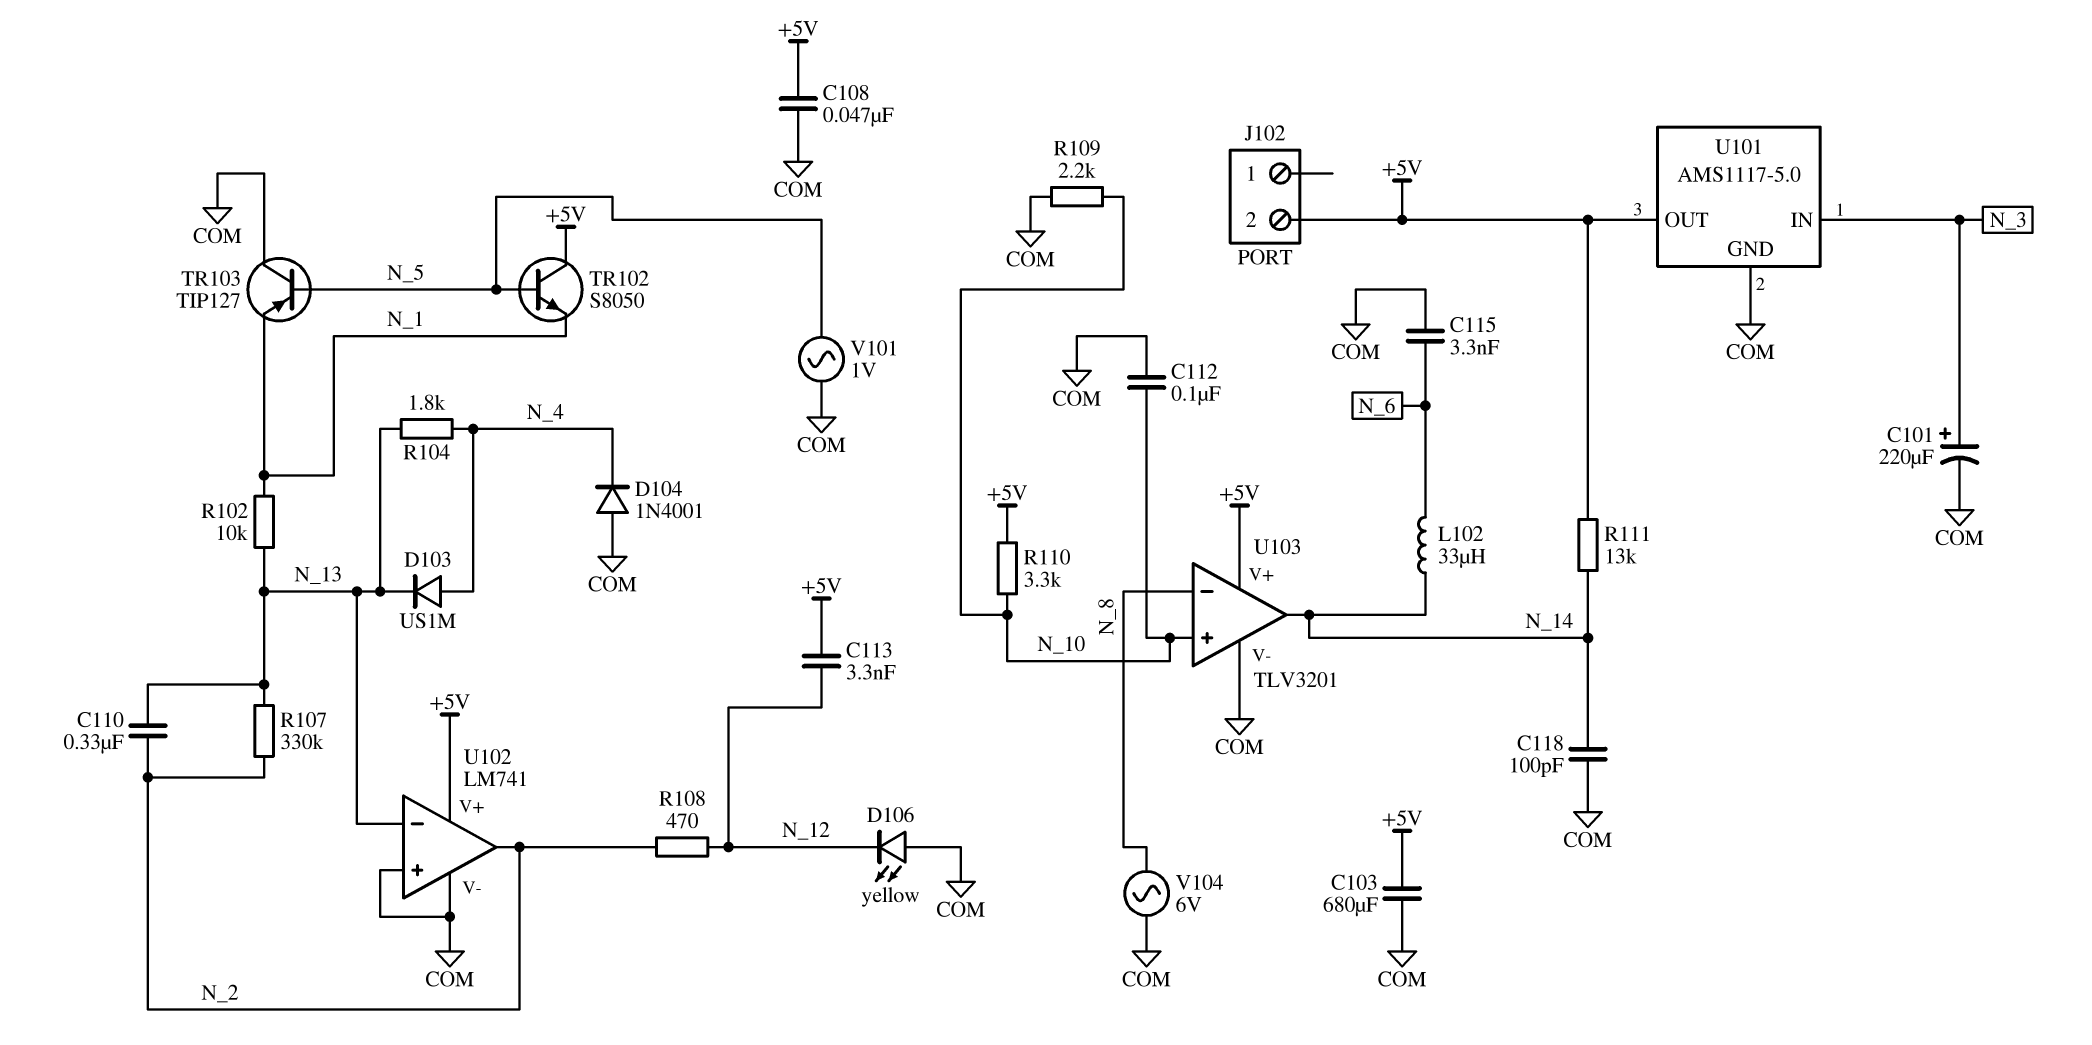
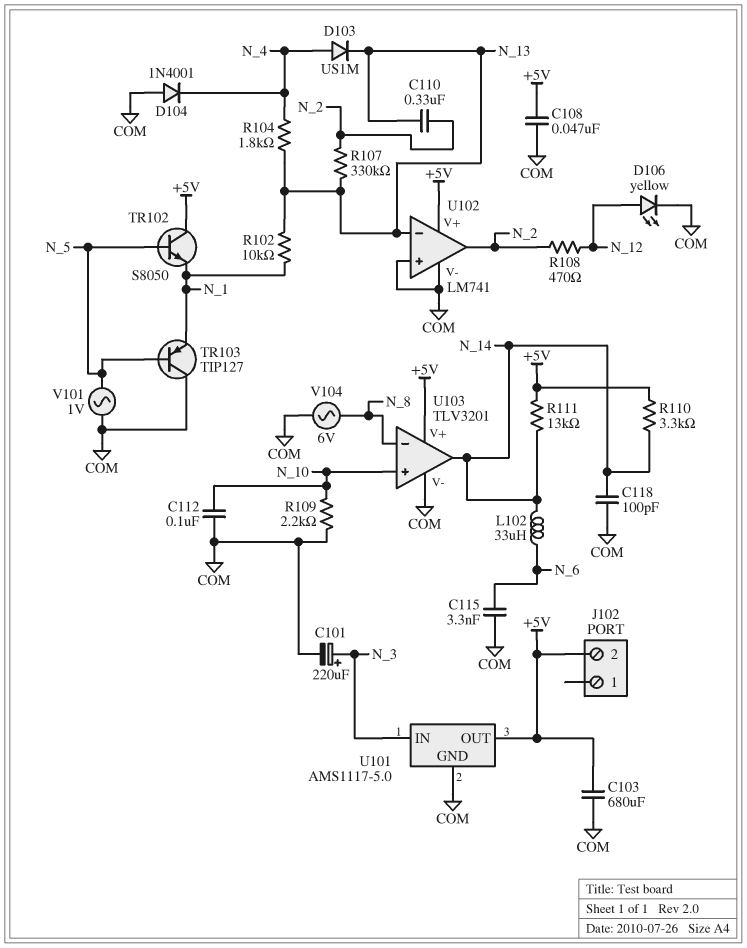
C113: 3.3nF (+5V, N_12) -> none
D106: LED yellow (A COM, K N_12) -> LED yellow (A N_12, K COM)
R110: 3.3k (+5V, N_10) -> 3.3k (+5V, N_14)

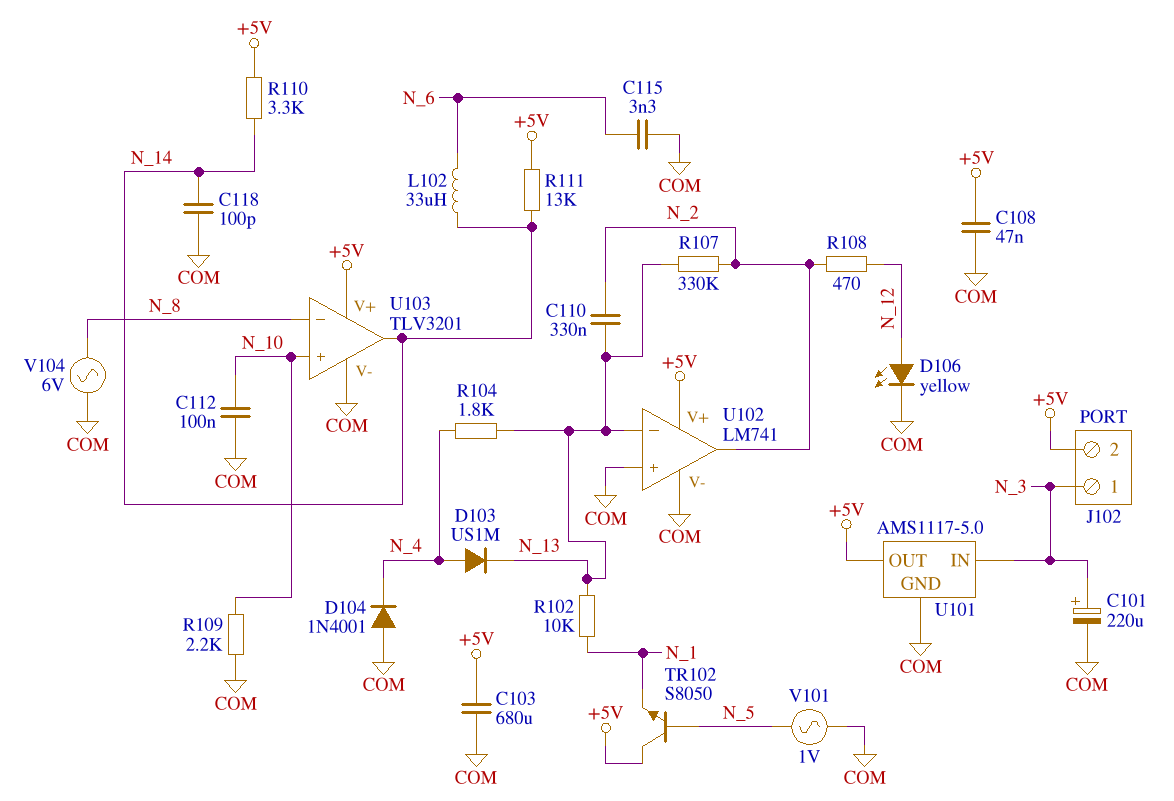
J102 pin 1: none -> N_3
TR103: PNP TIP127 (B N_5, C COM, E N_1) -> none

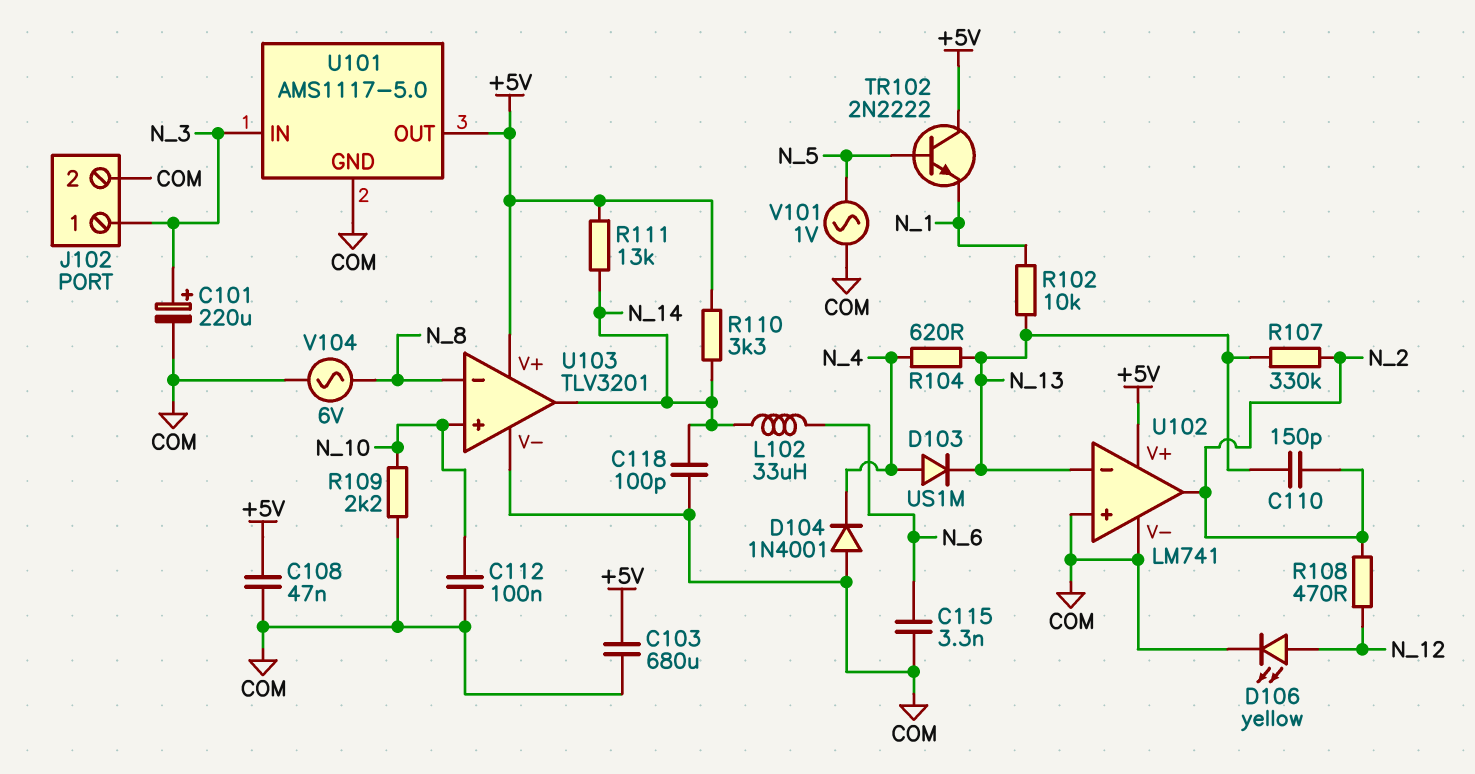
C110: 330nF (N_2, N_13) -> 150pF (N_2, N_13)
J102 pin 2: +5V -> COM
R104: 1.8k (N_4, N_13) -> 620 (N_4, N_13)
TR102: NPN S8050 (B N_5, C +5V, E N_1) -> NPN 2N2222 (B N_5, C +5V, E N_1)

